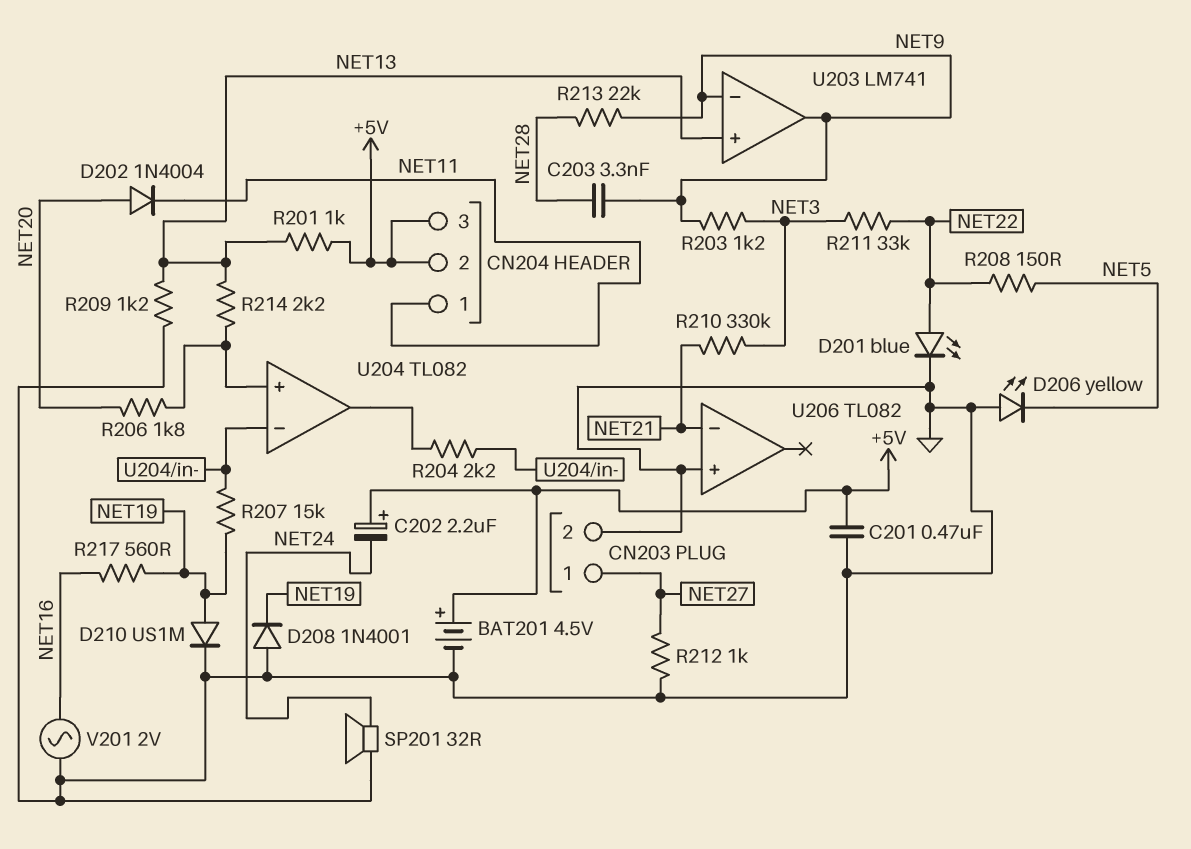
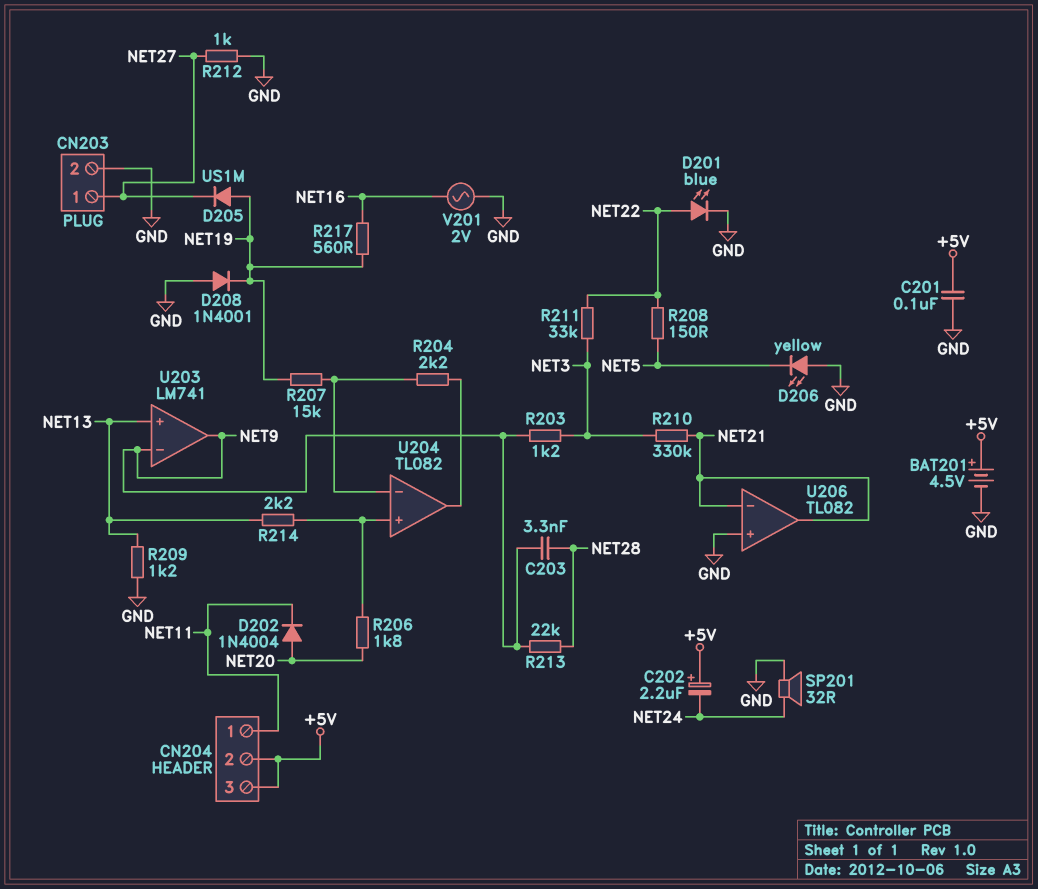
C201: 470nF (+5V, GND) -> 100nF (+5V, GND)
D205: none -> diode US1M (A NET19, K NET27)
D210: diode US1M (A NET19, K GND) -> none
R201: 1k (+5V, NET13) -> none
U206 pin out: none -> NET21

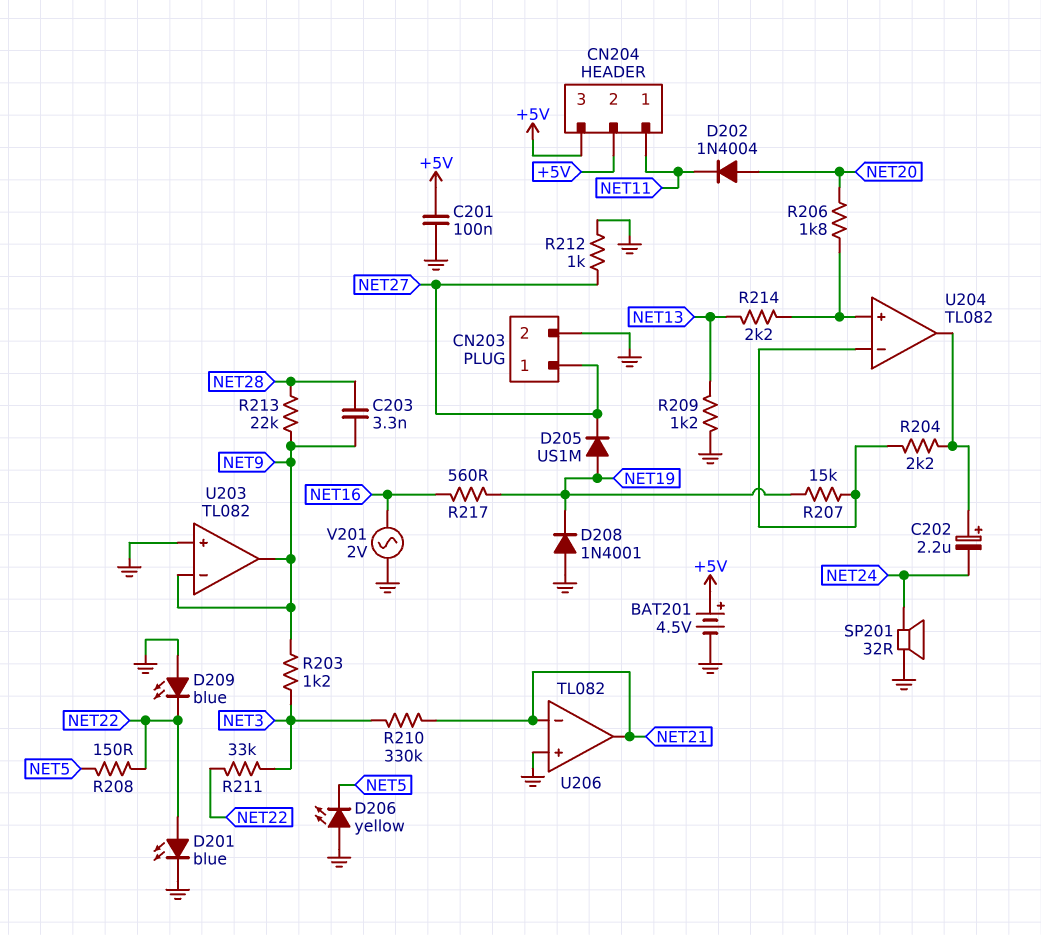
C202: 2.2uF (plus +5V, minus NET24) -> 2.2uF (plus U204/out, minus NET24)
D209: none -> LED blue (A GND, K NET22)
U203: LM741 -> TL082
U203 pin in+: NET13 -> GND

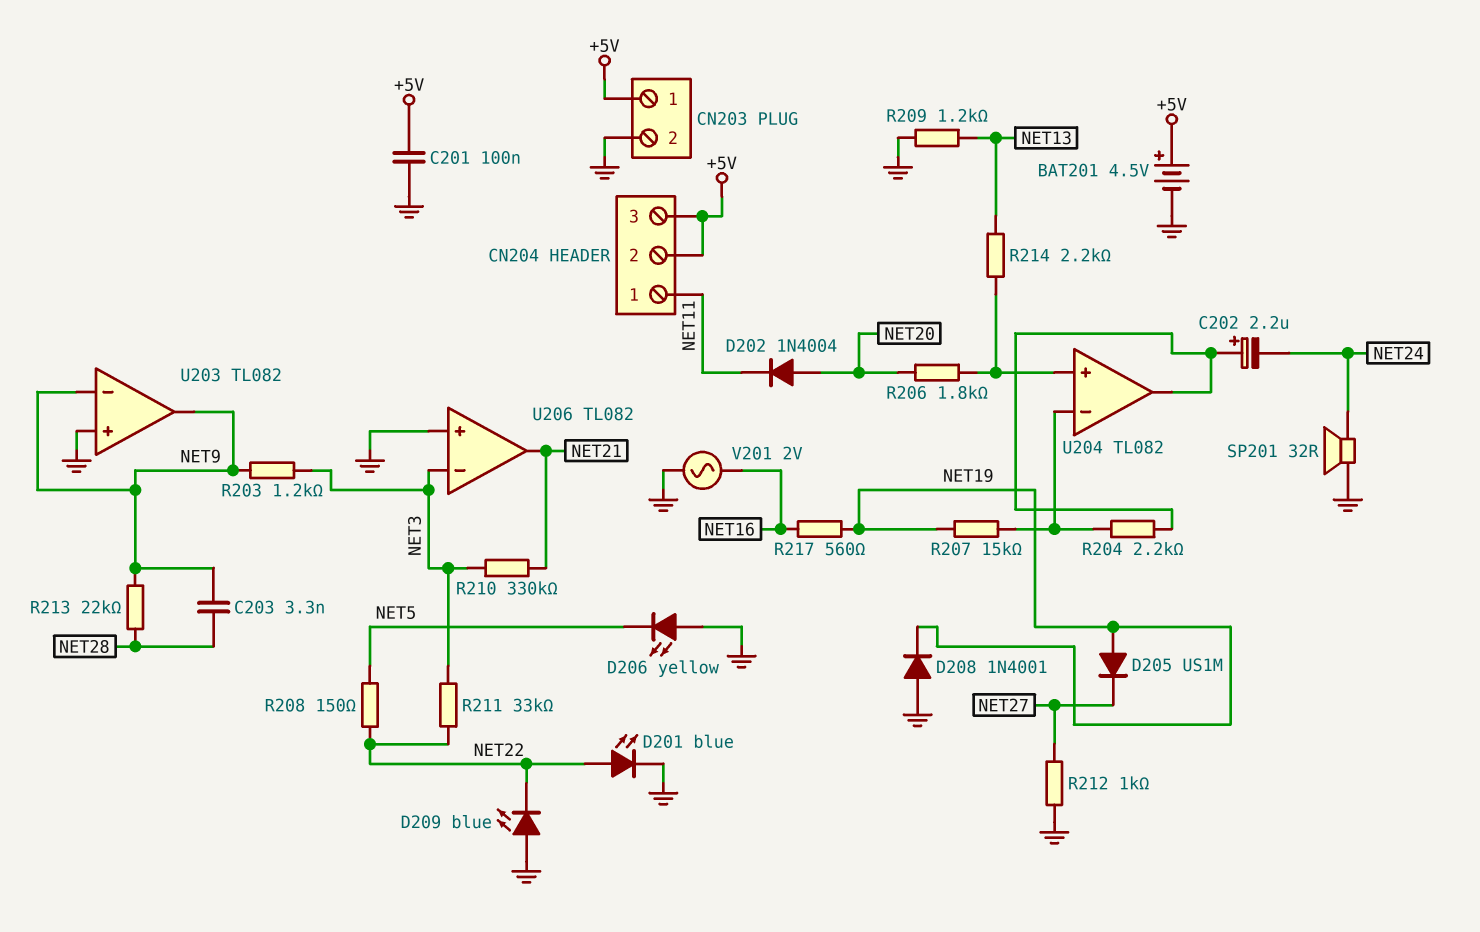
CN203 pin 1: NET27 -> +5V
U206 pin in-: NET21 -> NET3

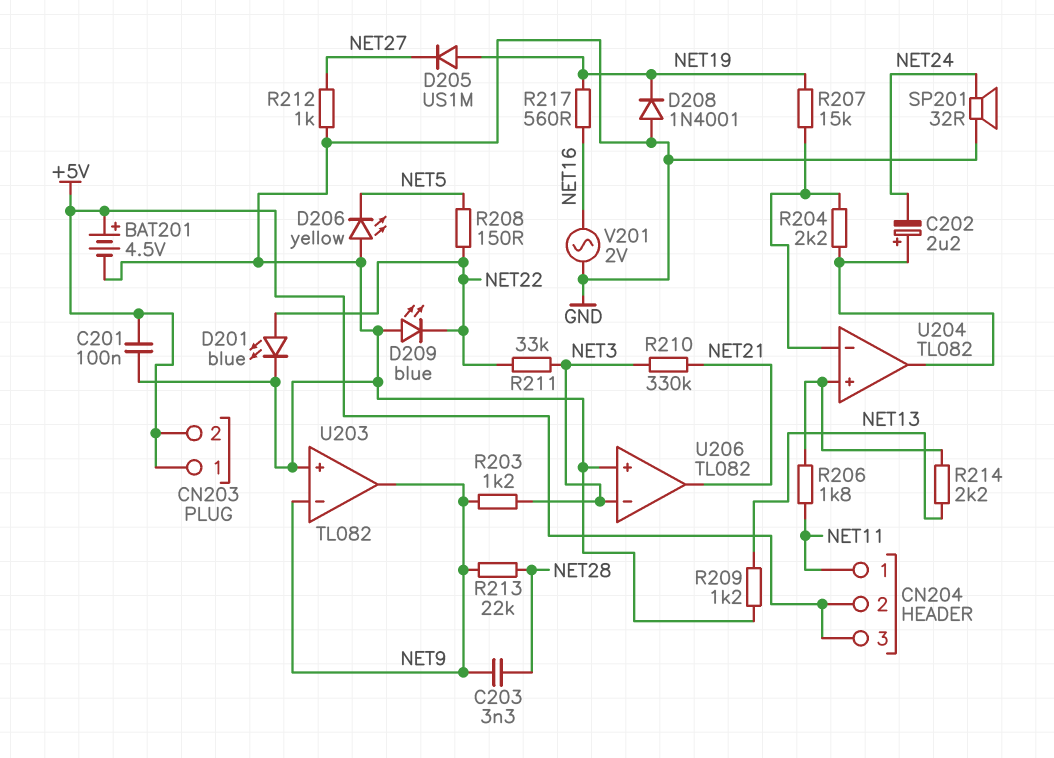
CN203 pin 2: GND -> +5V
D202: diode 1N4004 (A NET20, K NET11) -> none
R206: 1.8k (NET20, U204/in+) -> 1.8k (NET11, U204/in+)

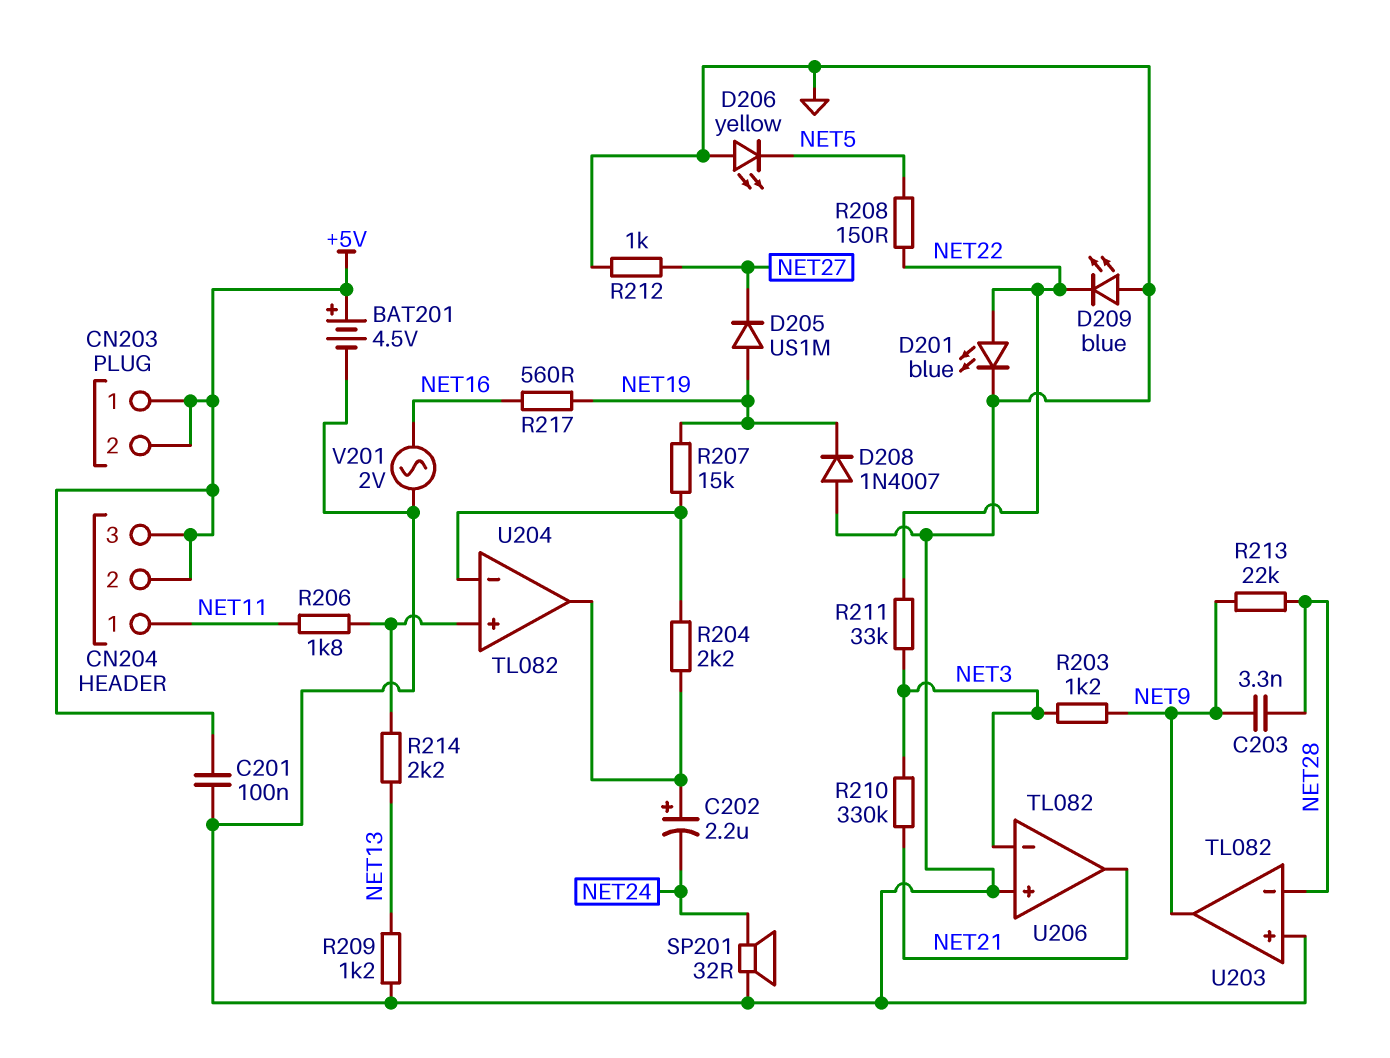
D208: diode 1N4001 (A GND, K NET19) -> diode 1N4007 (A GND, K NET19)
U203 pin in-: NET9 -> NET28

